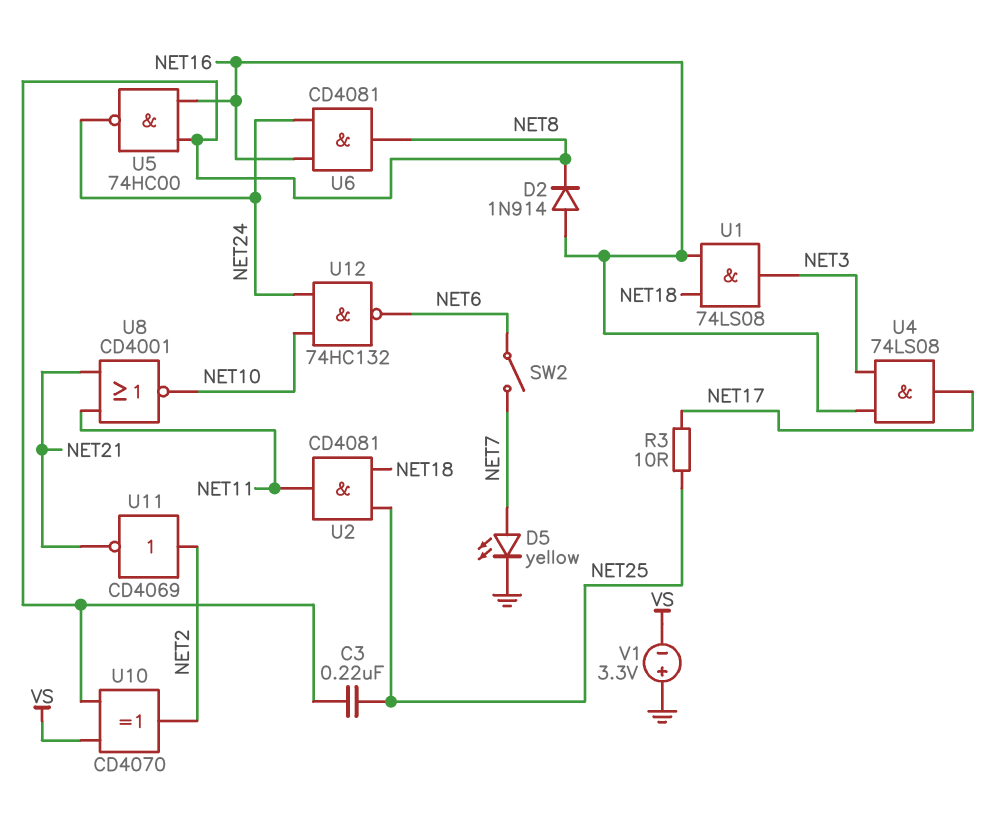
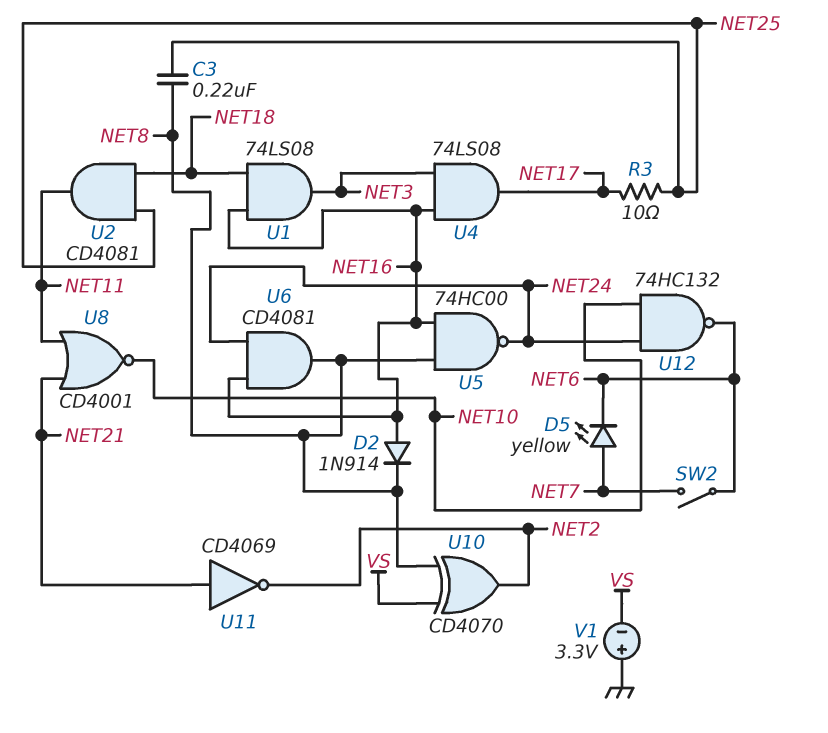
D5: LED yellow (A NET7, K GND) -> LED yellow (A NET7, K NET6)
U11: NOT CD4069 (in NET2, out NET21) -> NOT CD4069 (in NET21, out NET2)

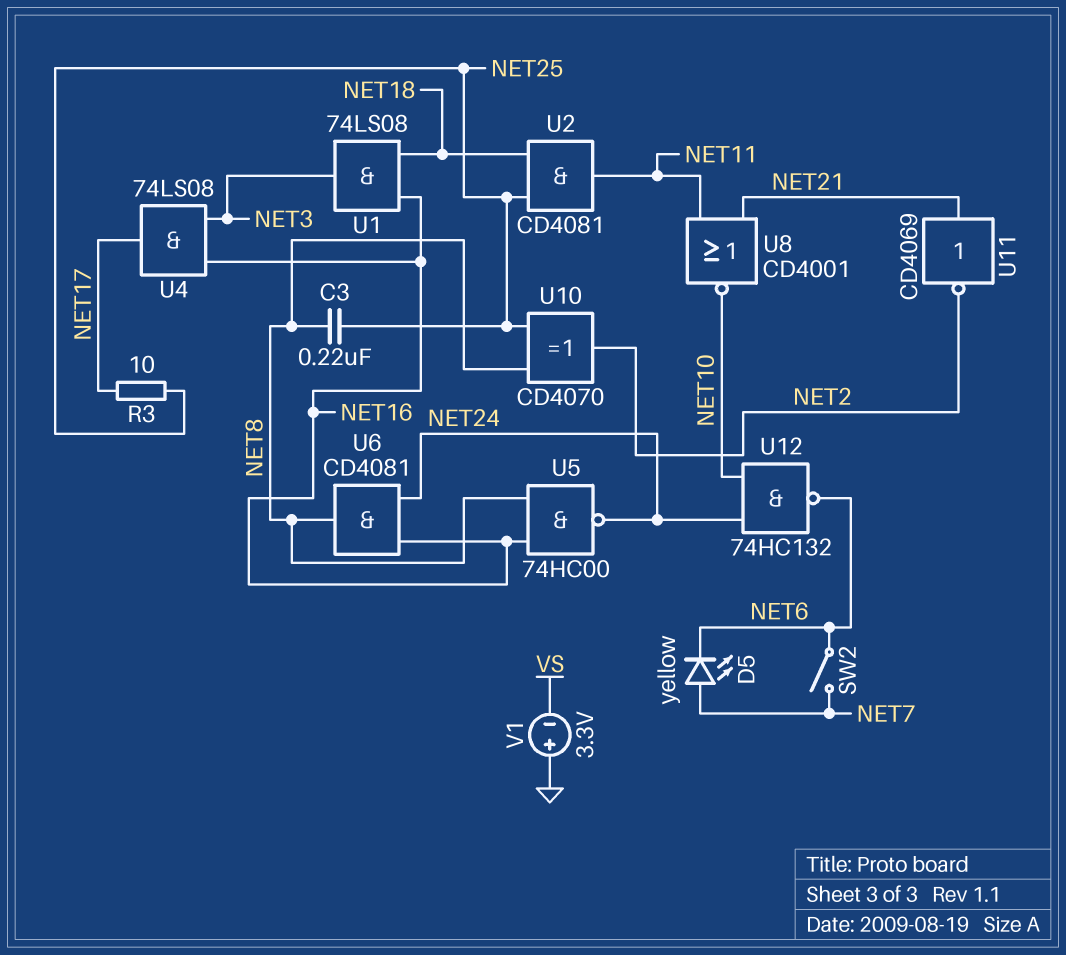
D2: diode 1N914 (A NET16, K NET8) -> none
U10: XOR CD4070 (in NET8, in VS, out NET2) -> XOR CD4070 (in NET8, in NET25, out NET2)

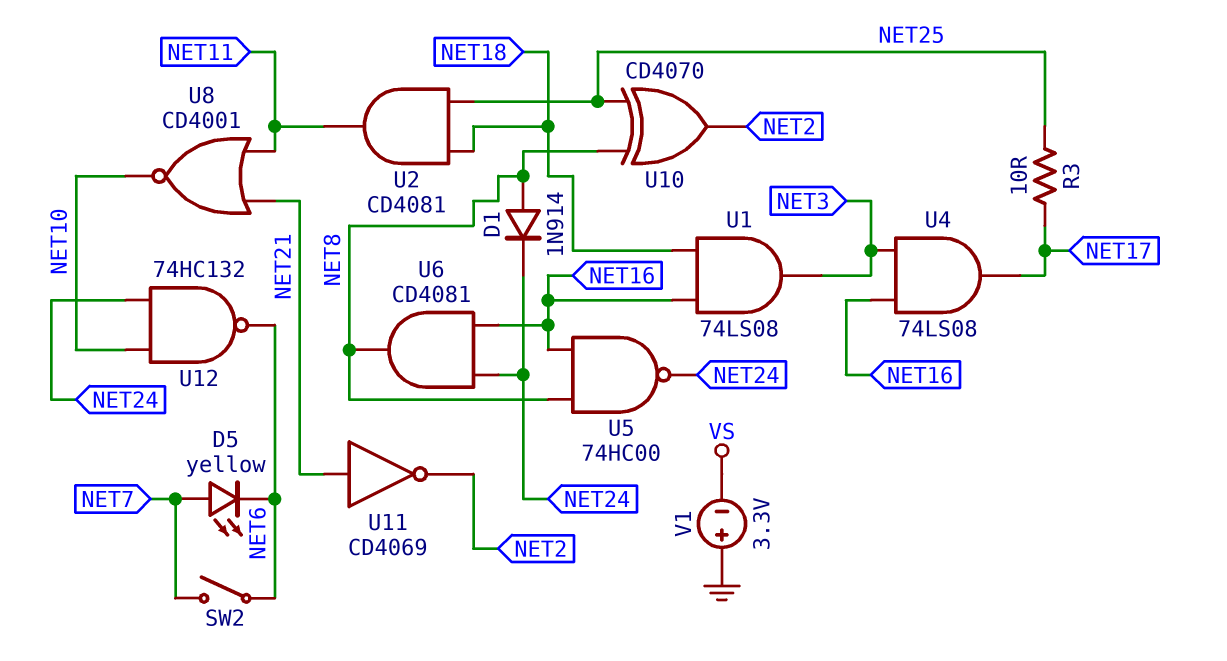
C3: 220nF (NET8, NET25) -> none
D1: none -> diode 1N914 (A NET8, K NET24)

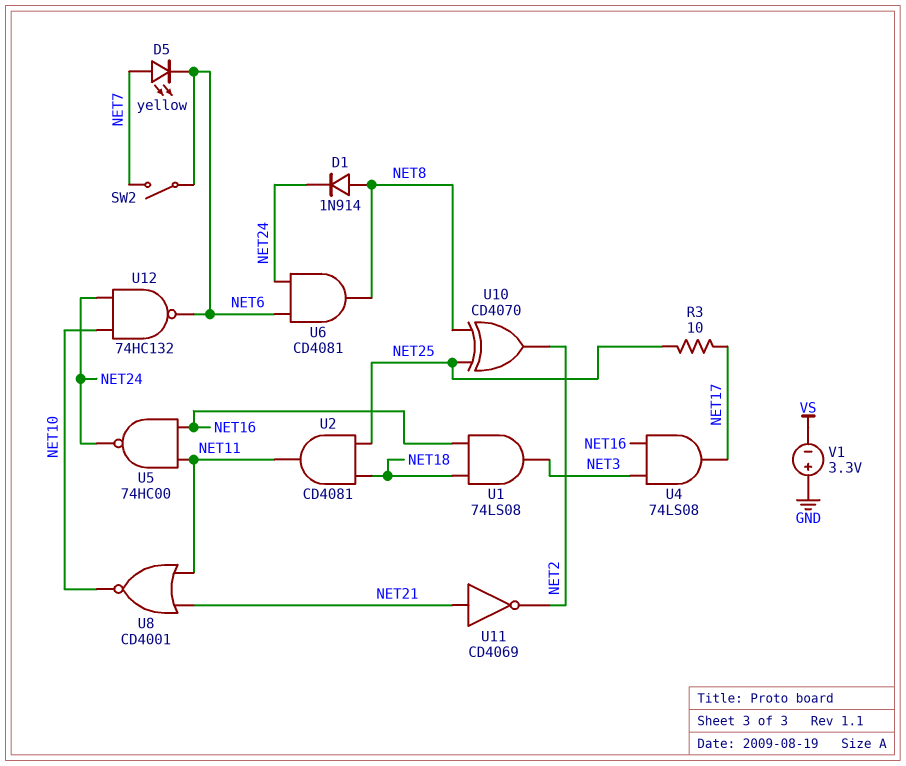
U5: NAND 74HC00 (in NET8, in NET16, out NET24) -> NAND 74HC00 (in NET11, in NET16, out NET24)
U6: AND CD4081 (in NET16, in NET24, out NET8) -> AND CD4081 (in NET6, in NET24, out NET8)

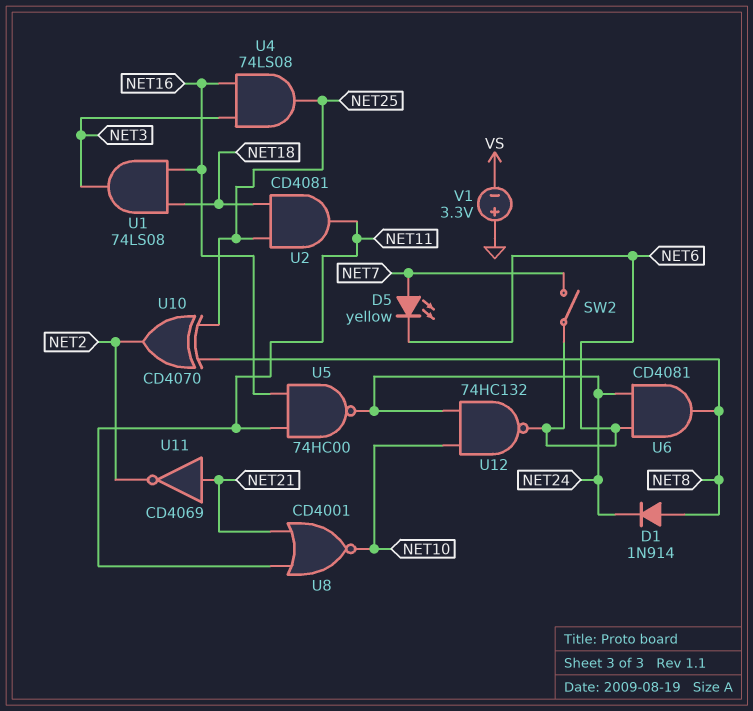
R3: 10 (NET17, NET25) -> none
U4: AND 74LS08 (in NET3, in NET16, out NET17) -> AND 74LS08 (in NET3, in NET16, out NET25)

